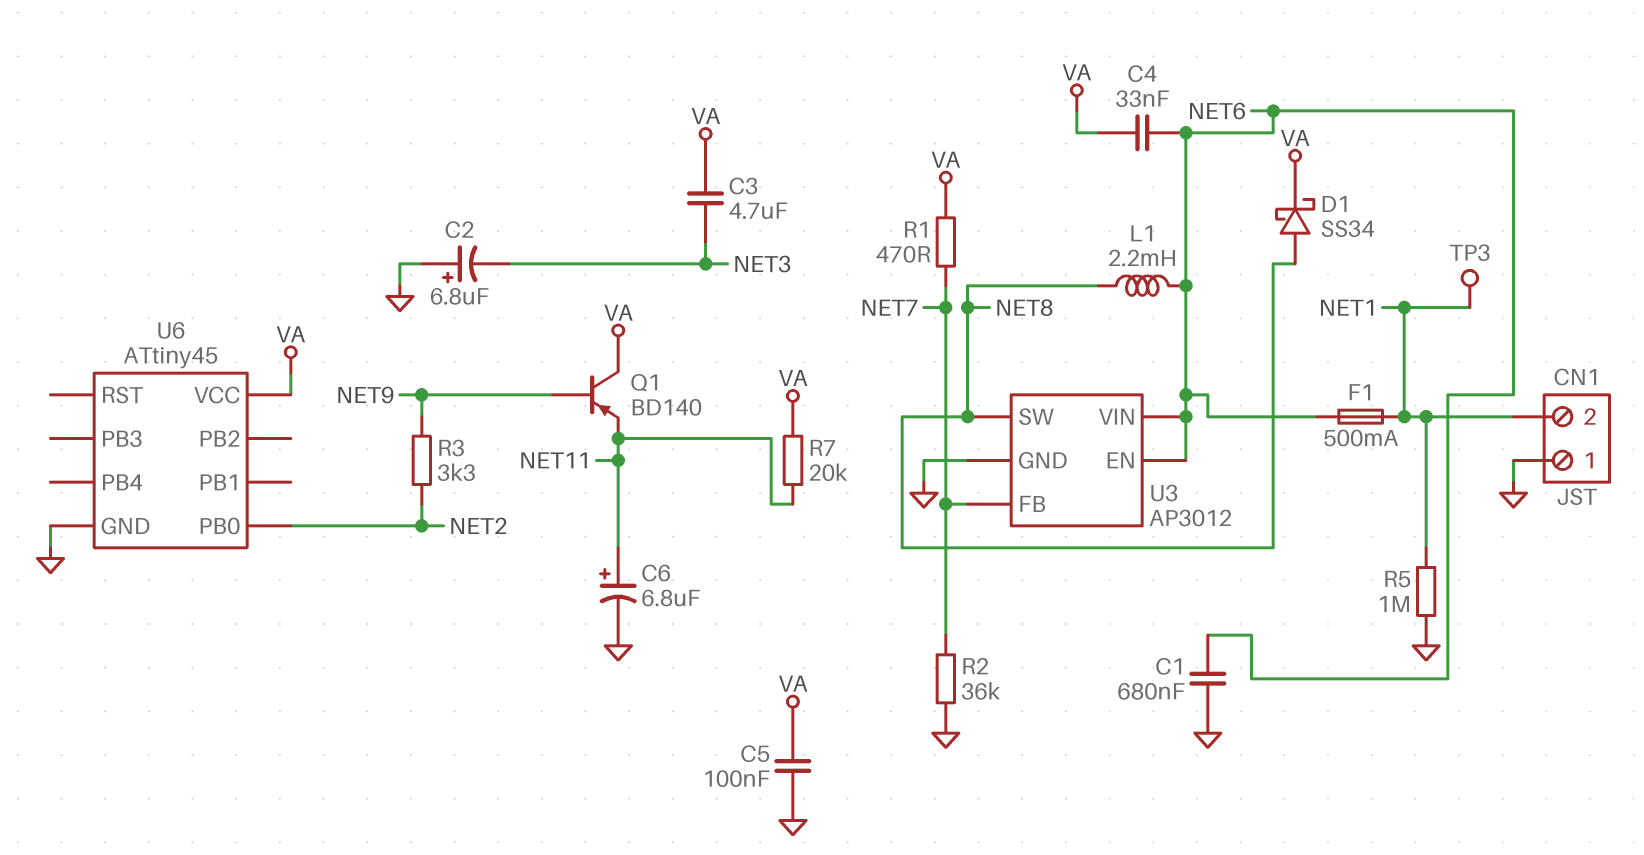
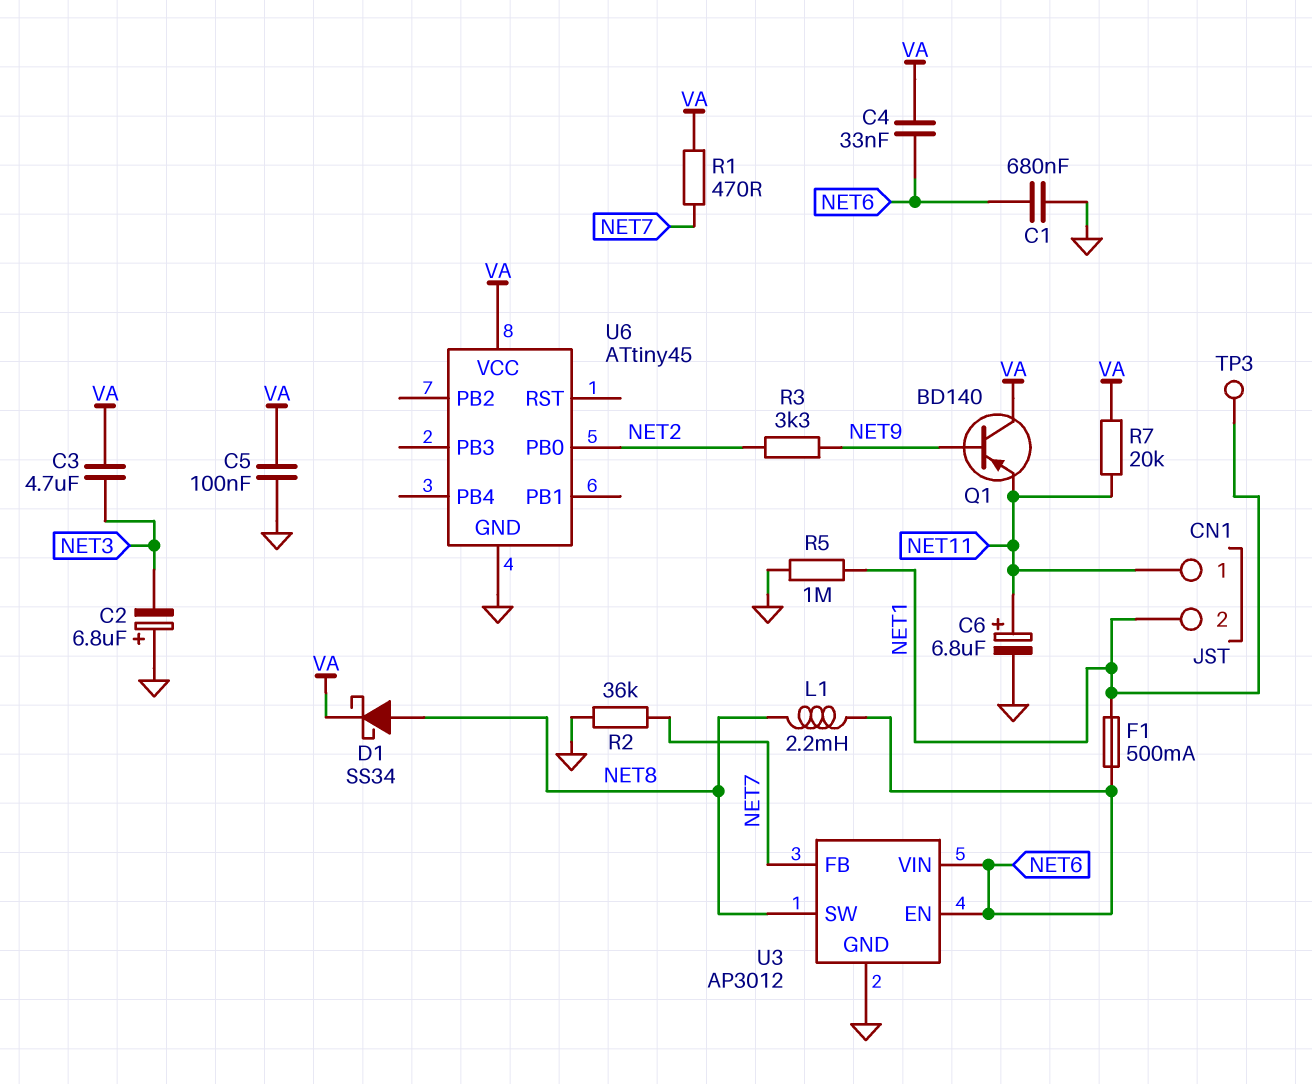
CN1 pin 1: GND -> NET11

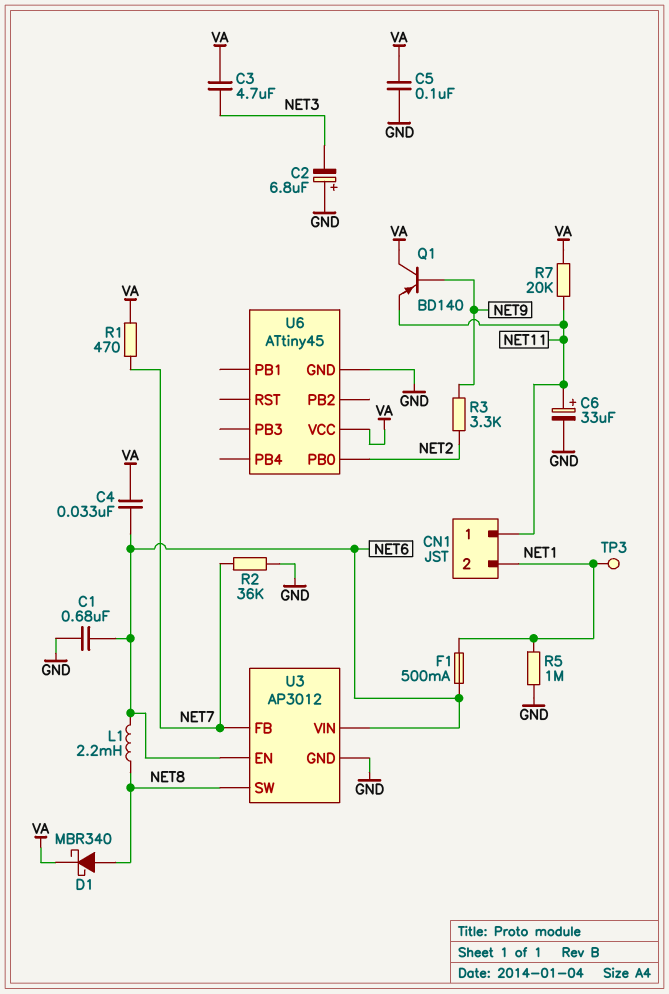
C6: 6.8uF (plus NET11, minus GND) -> 33uF (plus NET11, minus GND)
D1: schottky SS34 (A NET8, K VA) -> schottky MBR340 (A NET8, K VA)

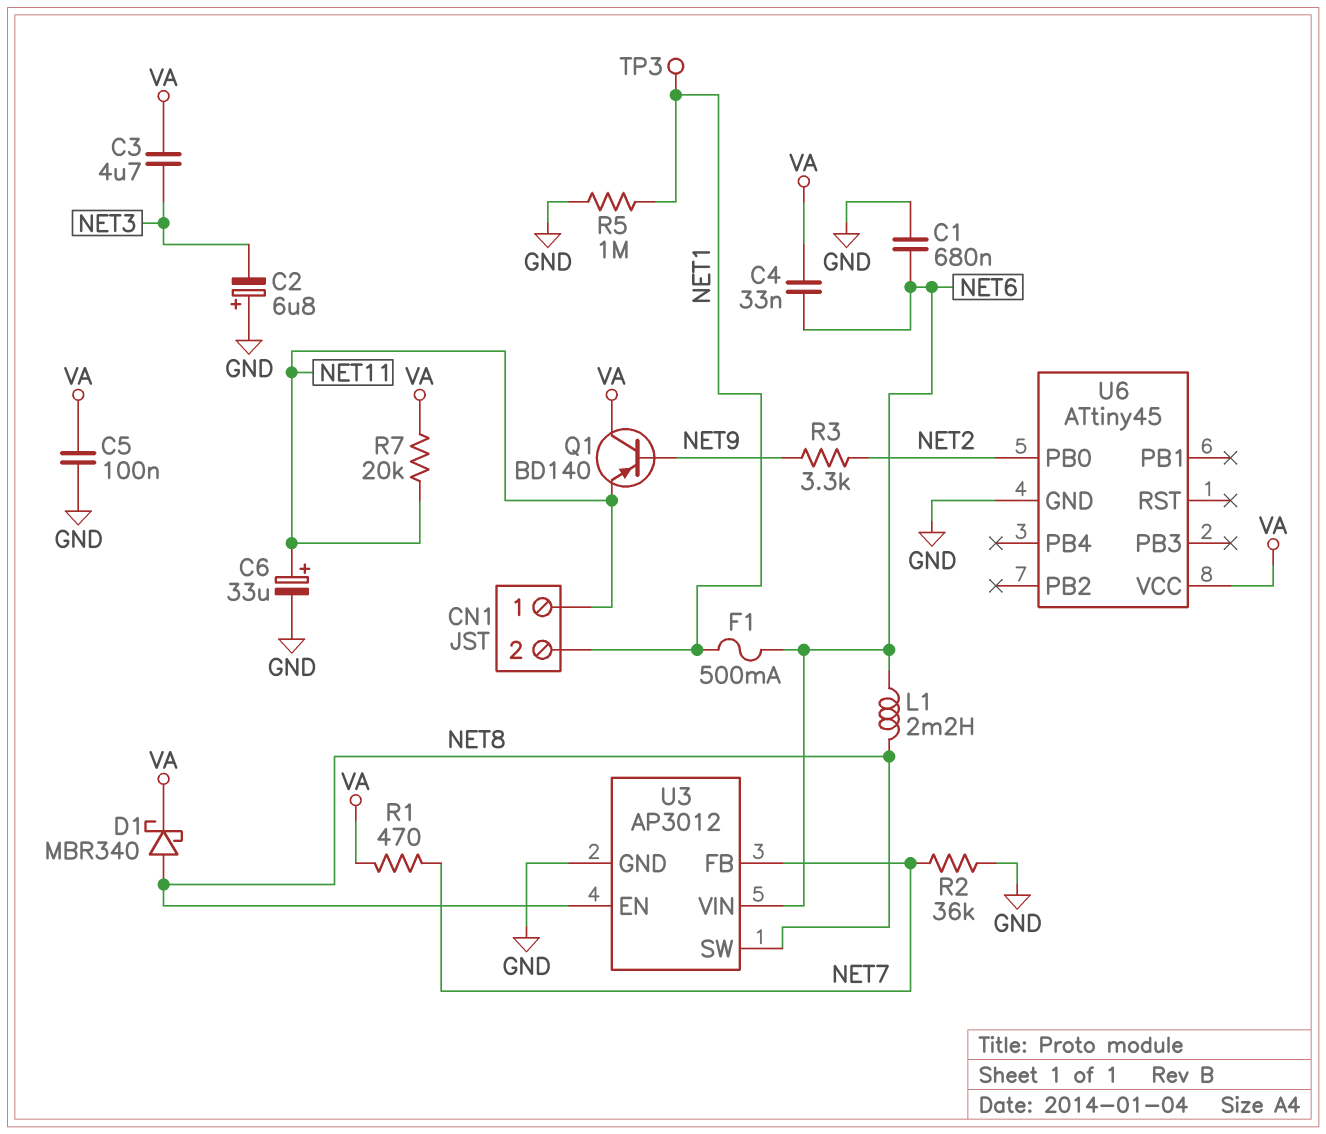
U3 pin EN: NET6 -> NET8

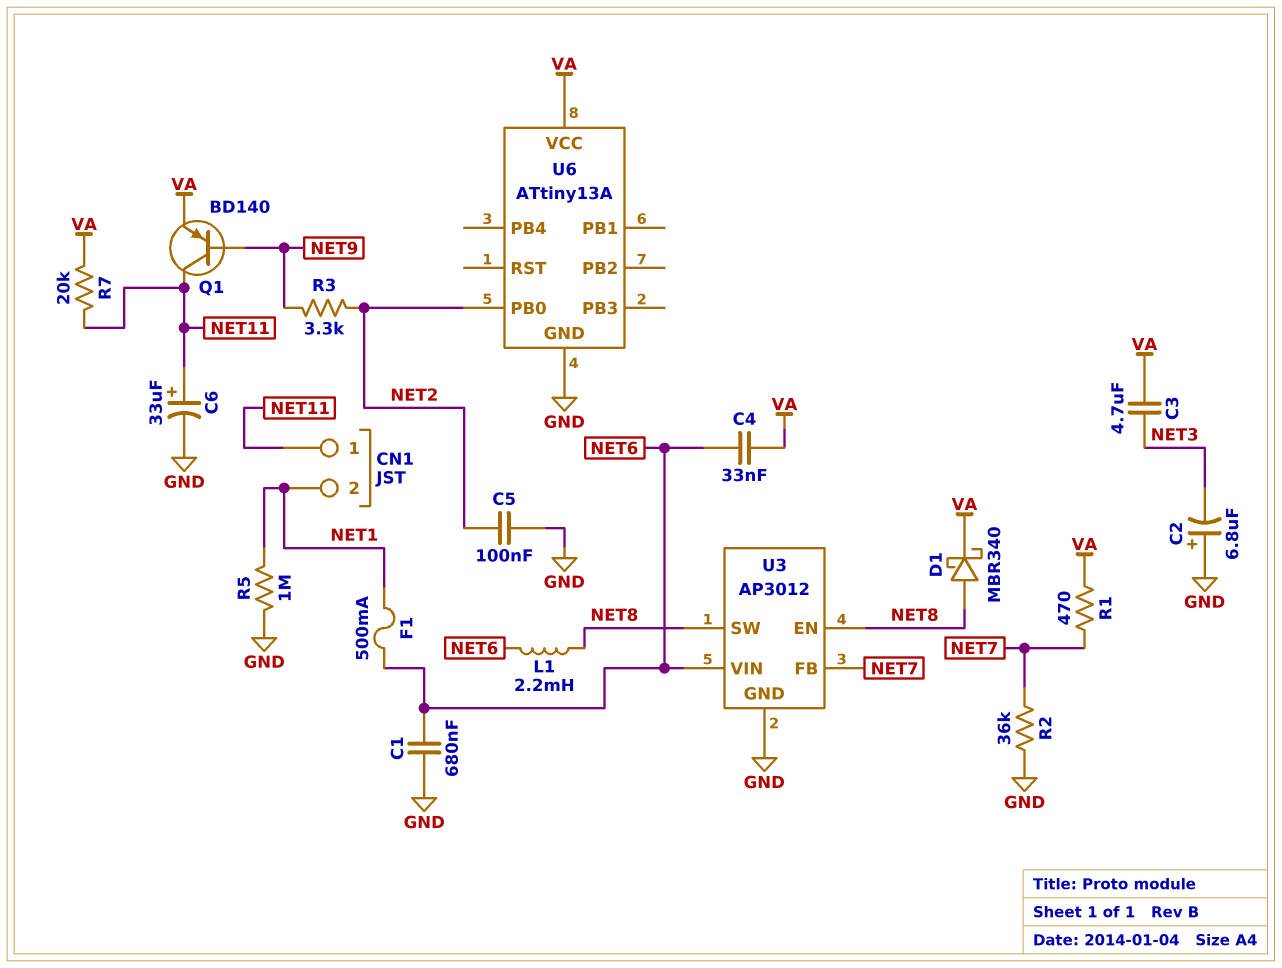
C5: 100nF (GND, VA) -> 100nF (GND, NET2)
Q1: PNP BD140 (B NET9, C VA, E NET11) -> PNP BD140 (B NET9, C NET11, E VA)
TP3: test point (NET1) -> none
U6: ATtiny45 -> ATtiny13A

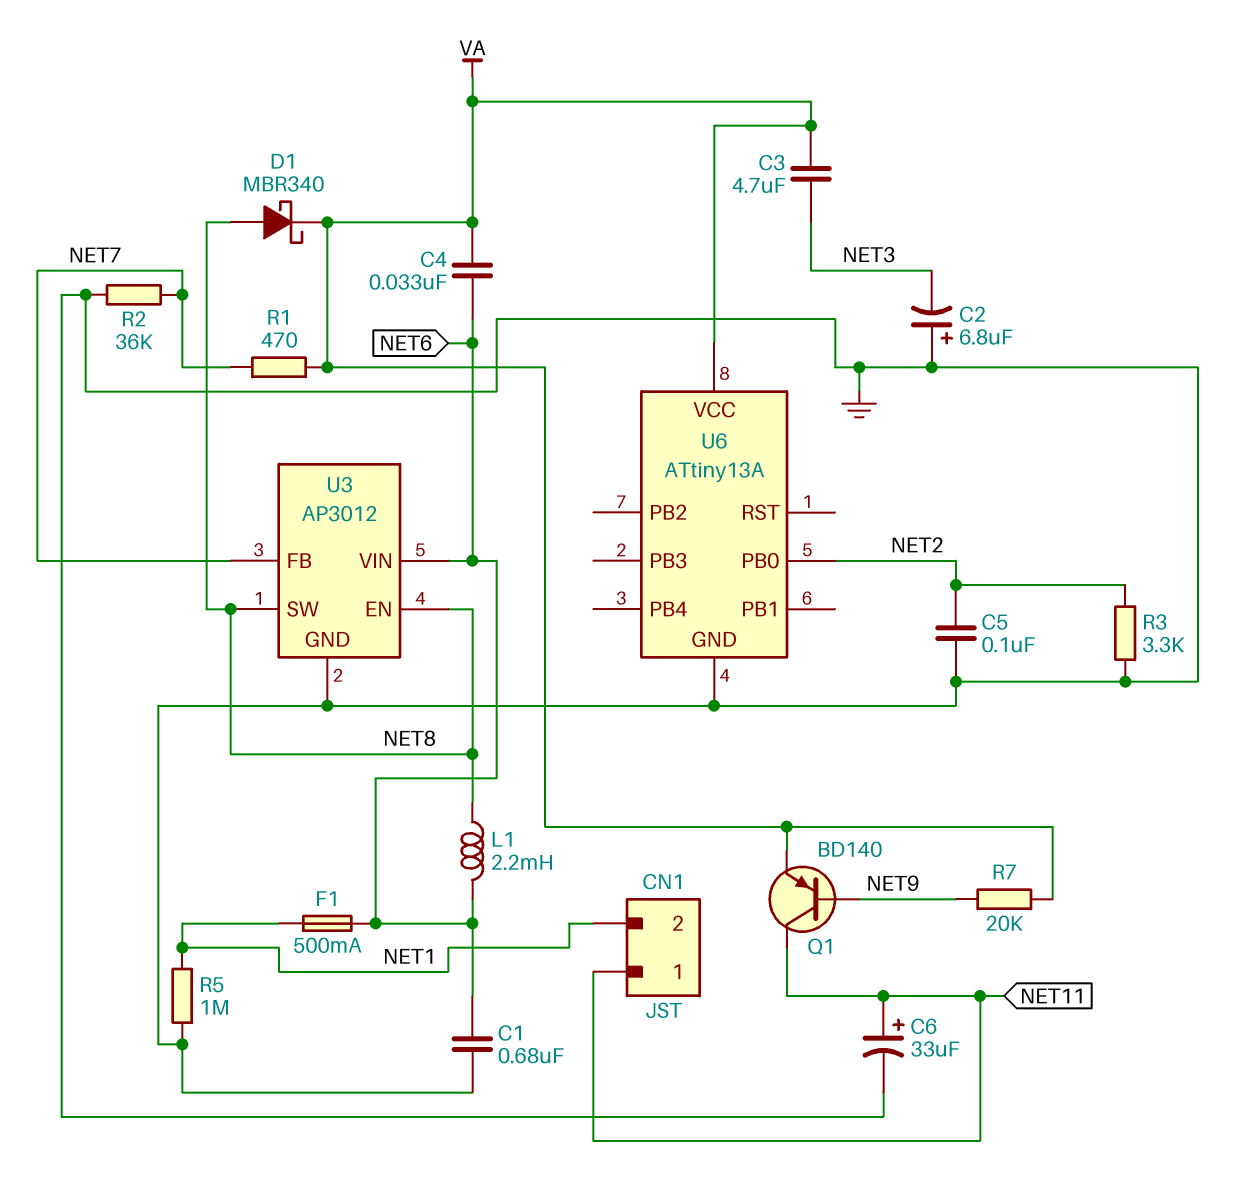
R3: 3.3k (NET2, NET9) -> 3.3k (GND, NET2)
R7: 20k (NET11, VA) -> 20k (NET9, VA)

